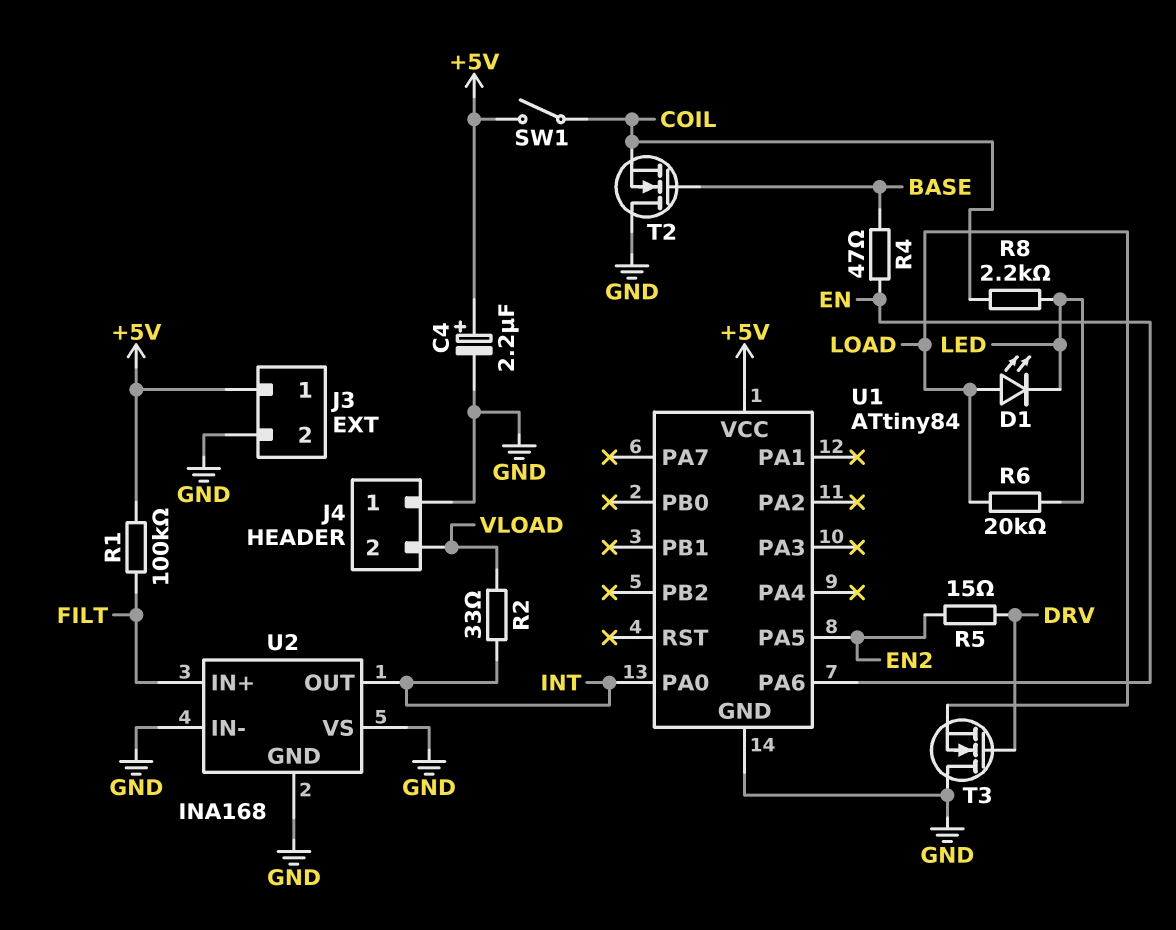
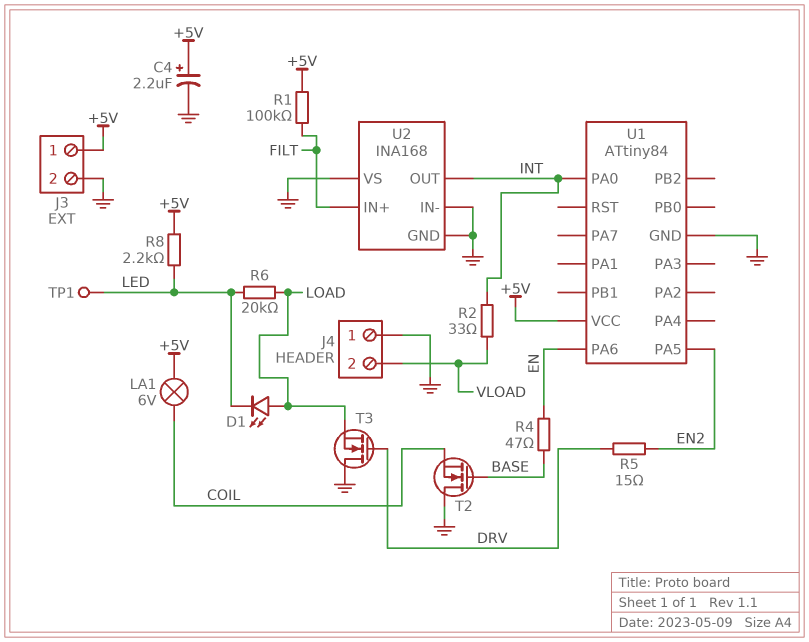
LA1: none -> lamp 6V (+5V, COIL)
R8: 2.2k (COIL, LED) -> 2.2k (+5V, LED)
SW1: switch (+5V, COIL) -> none
TP1: none -> test point (LED)

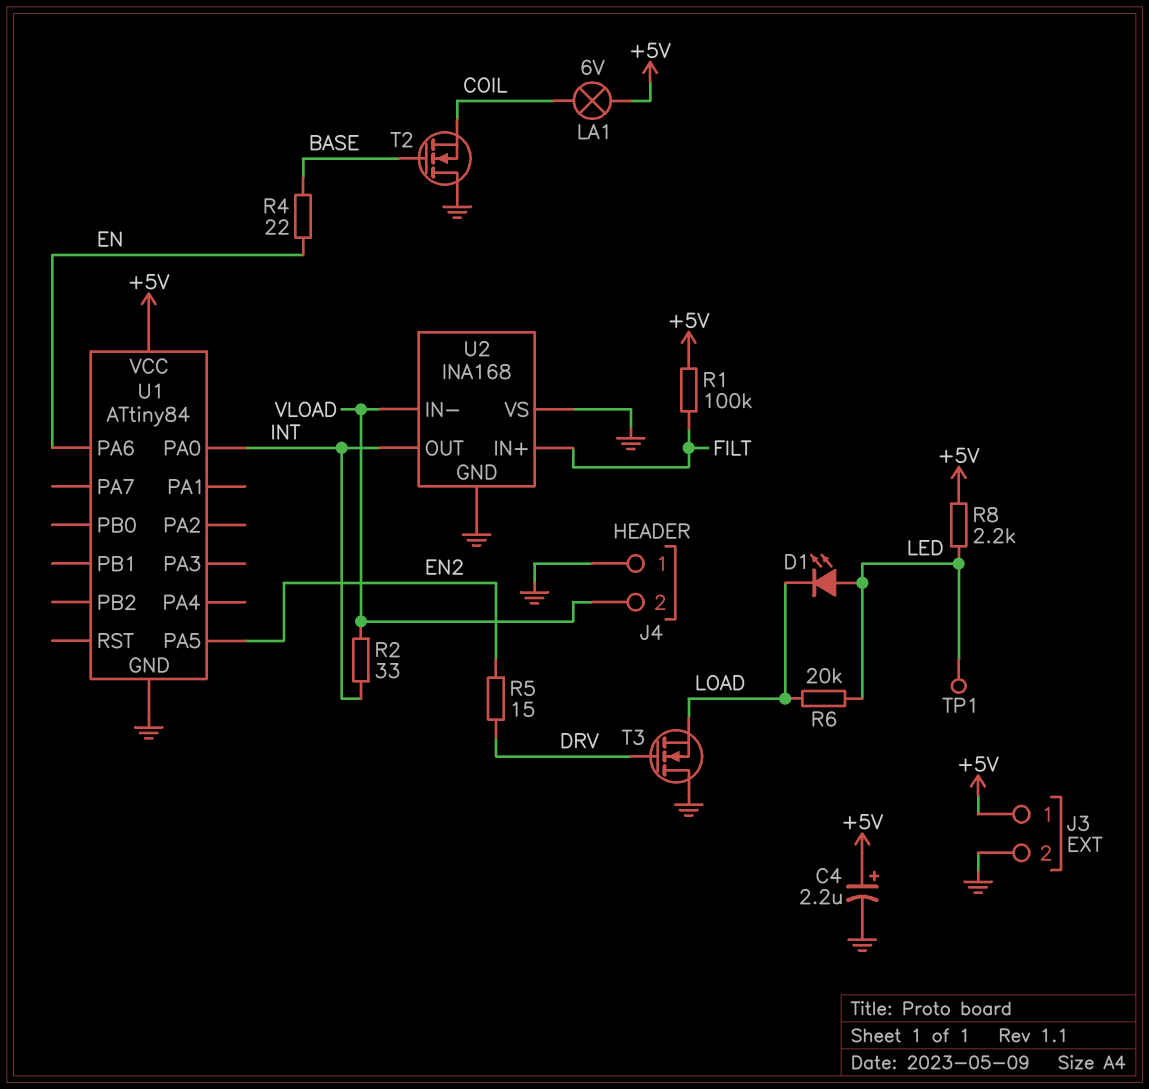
D1: LED (A LOAD, K LED) -> LED (A LED, K LOAD)
R4: 47 (BASE, EN) -> 22 (BASE, EN)
U2 pin IN-: GND -> VLOAD

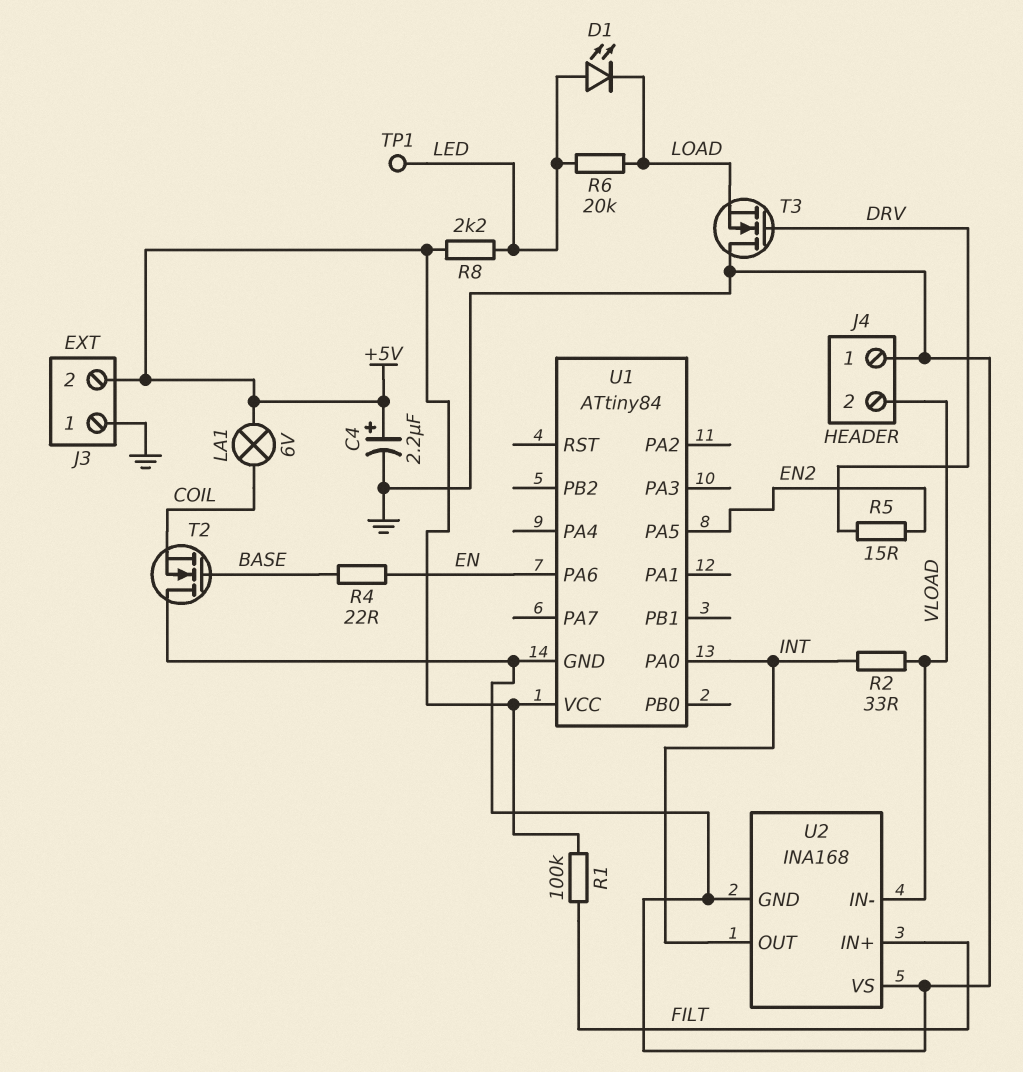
J3 pin 1: +5V -> GND
J3 pin 2: GND -> +5V

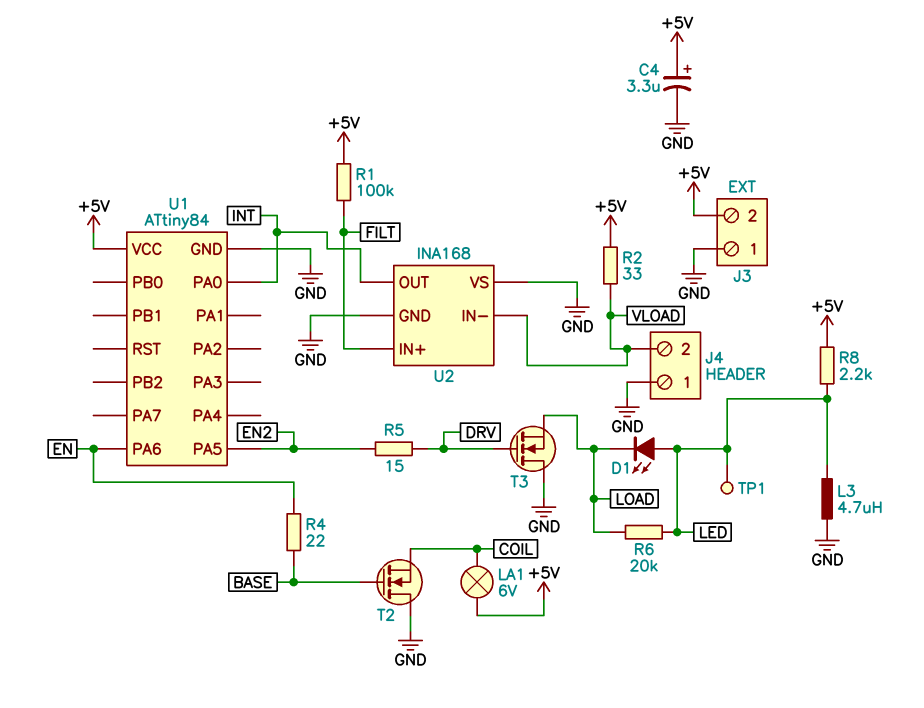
C4: 2.2uF (plus +5V, minus GND) -> 3.3uF (plus +5V, minus GND)
L3: none -> 4.7uH (GND, LED)
R2: 33 (INT, VLOAD) -> 33 (+5V, VLOAD)

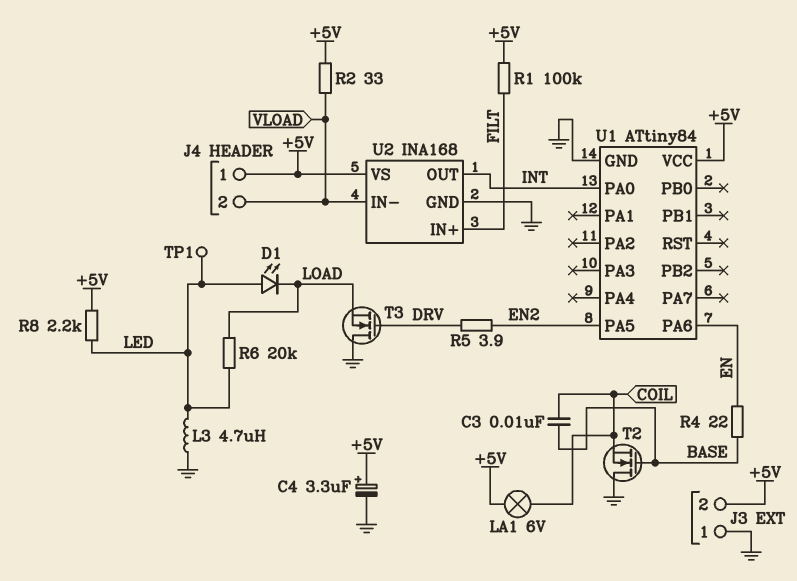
C3: none -> 10nF (BASE, COIL)
J4 pin 1: GND -> +5V
R5: 15 (DRV, EN2) -> 3.9 (DRV, EN2)
U2 pin VS: GND -> +5V

